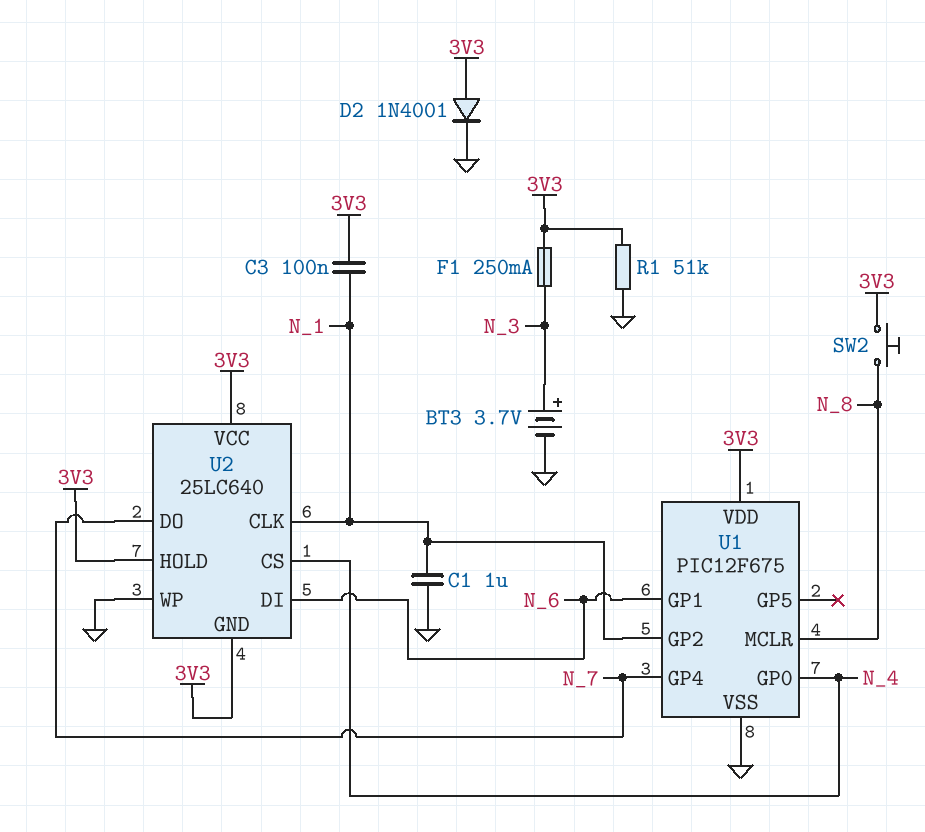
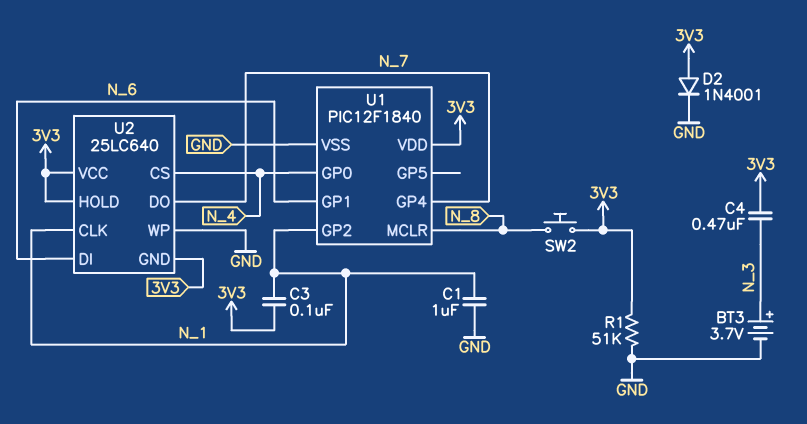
C4: none -> 470nF (3V3, N_3)
F1: 250mA (3V3, N_3) -> none
U1: PIC12F675 -> PIC12F1840

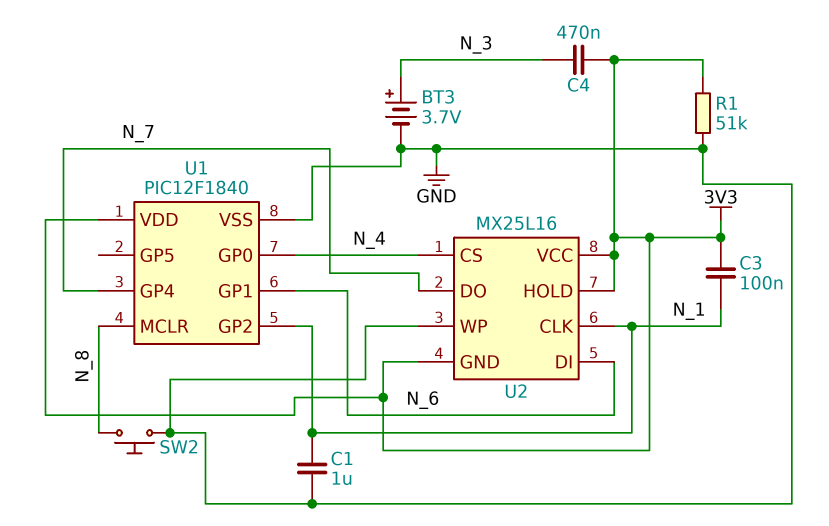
D2: diode 1N4001 (A 3V3, K GND) -> none
SW2: button (3V3, N_8) -> button (GND, N_8)
U2: 25LC640 -> MX25L16

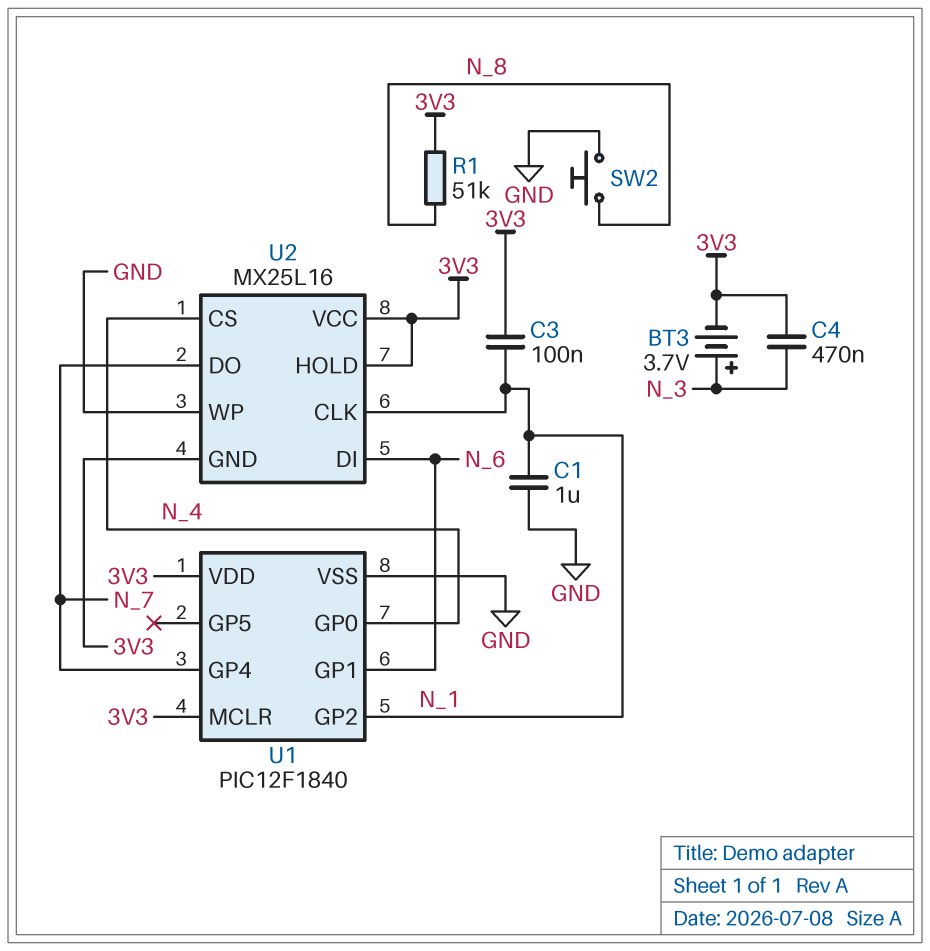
BT3: 3.7V (plus N_3, minus GND) -> 3.7V (plus N_3, minus 3V3)
R1: 51k (3V3, GND) -> 51k (3V3, N_8)
U1 pin MCLR: N_8 -> 3V3

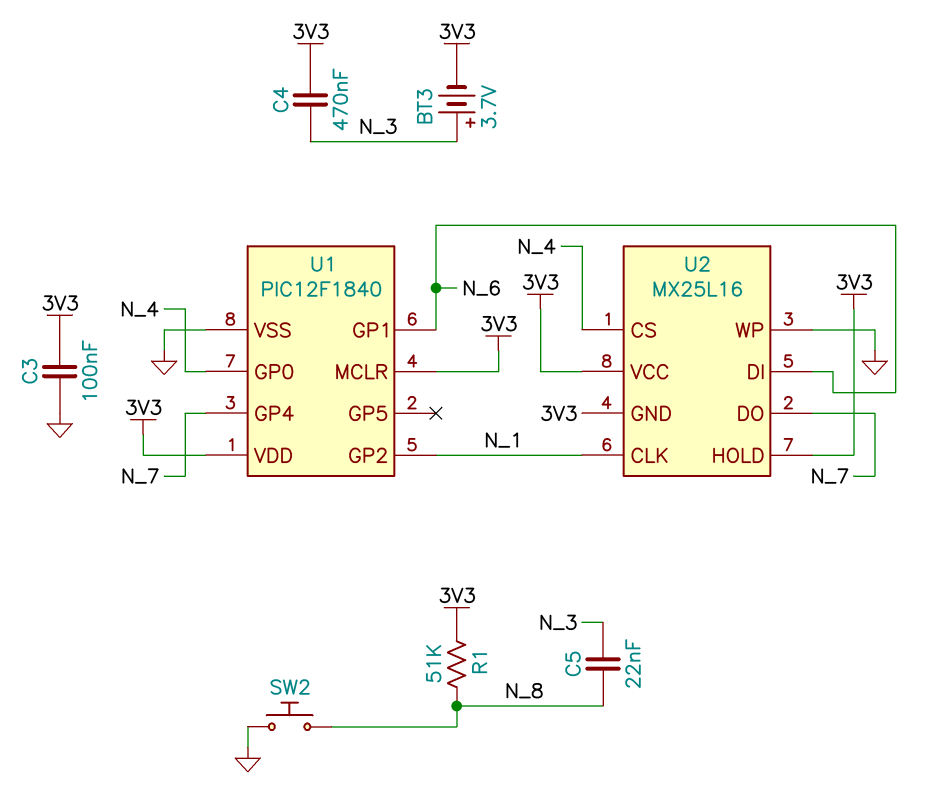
C1: 1uF (GND, N_1) -> none
C3: 100nF (3V3, N_1) -> 100nF (3V3, GND)
C5: none -> 22nF (N_3, N_8)

